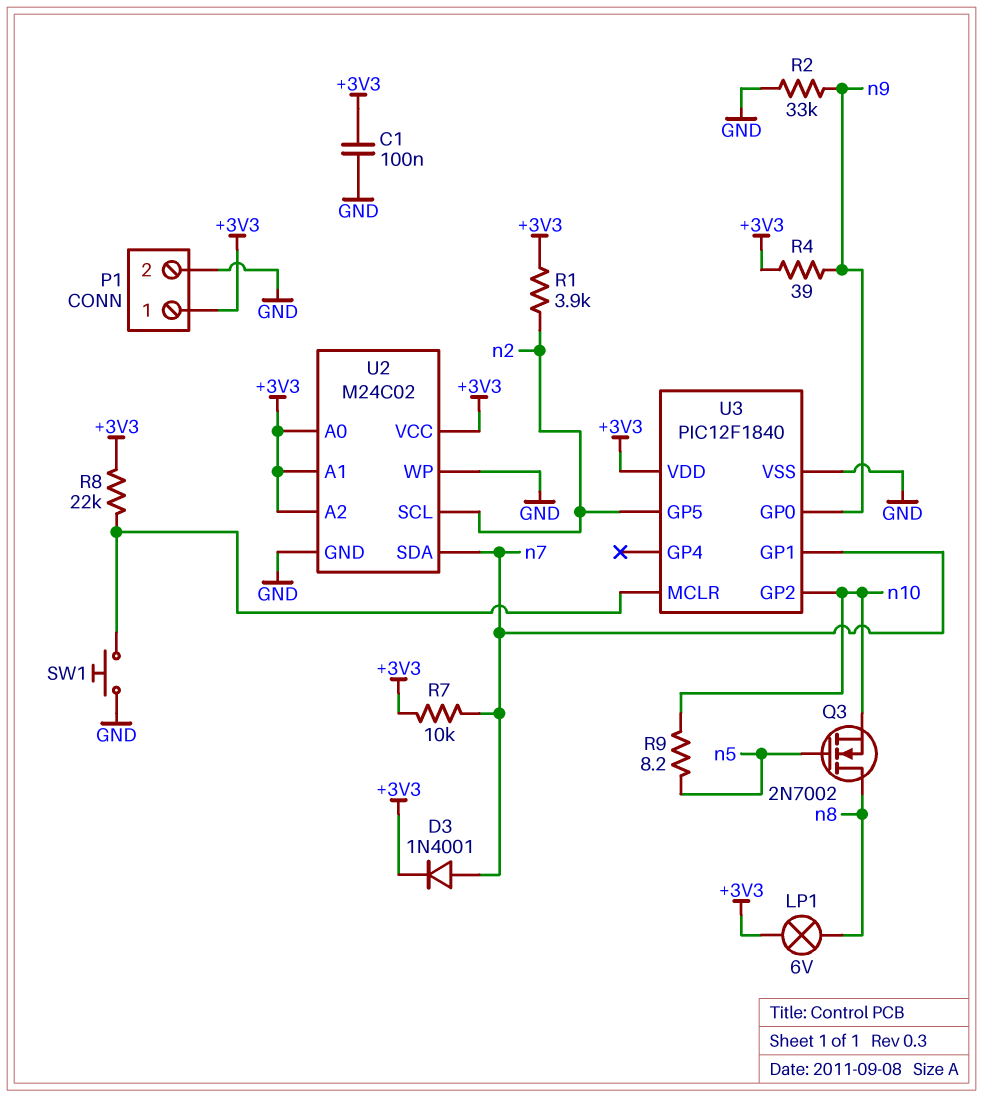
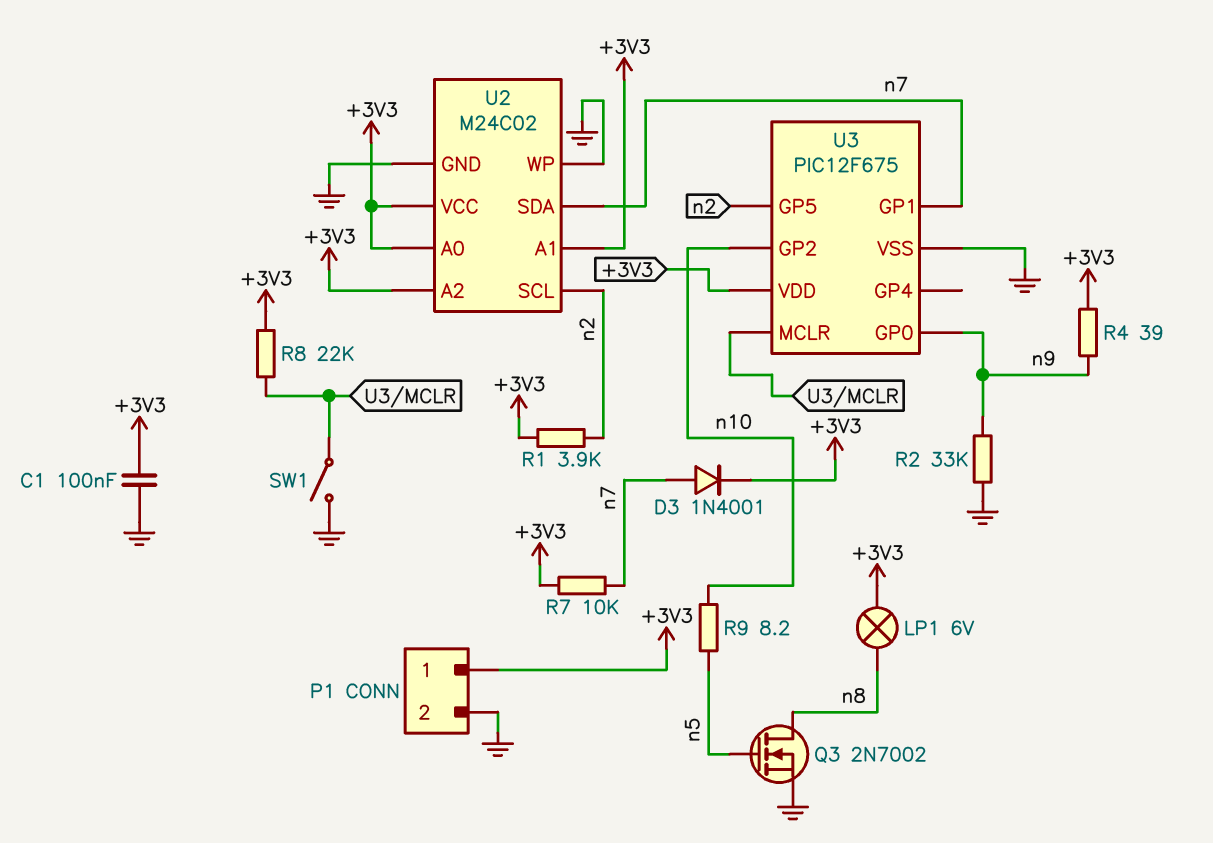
Q3: NMOS 2N7002 (G n5, D n8, S n10) -> NMOS 2N7002 (G n5, D n8, S GND)
SW1: button (GND, U3/MCLR) -> switch (GND, U3/MCLR)
U3: PIC12F1840 -> PIC12F675

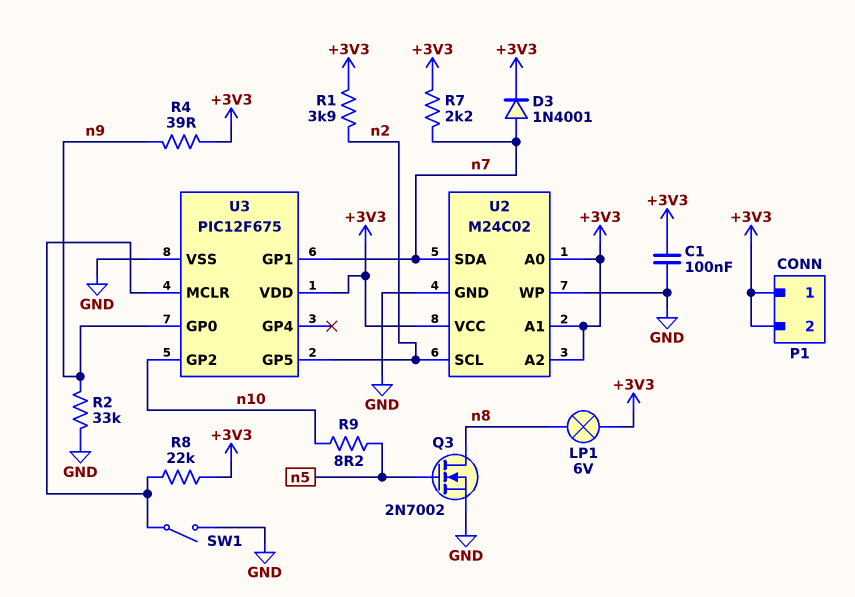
P1 pin 2: GND -> +3V3
R7: 10k (+3V3, n7) -> 2.2k (+3V3, n7)

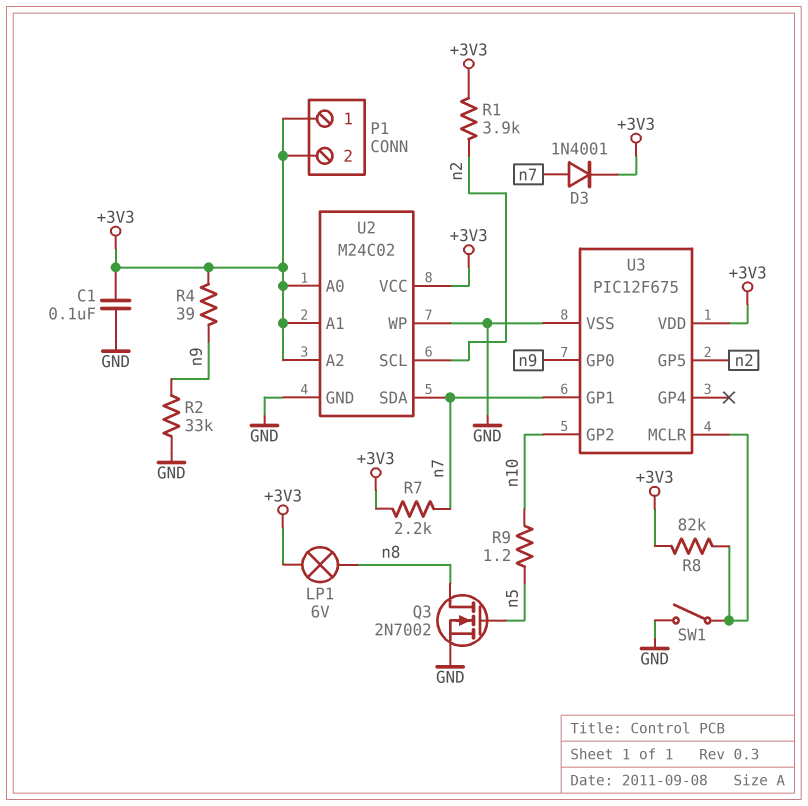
R8: 22k (+3V3, U3/MCLR) -> 82k (+3V3, U3/MCLR)
R9: 8.2 (n5, n10) -> 1.2 (n5, n10)

